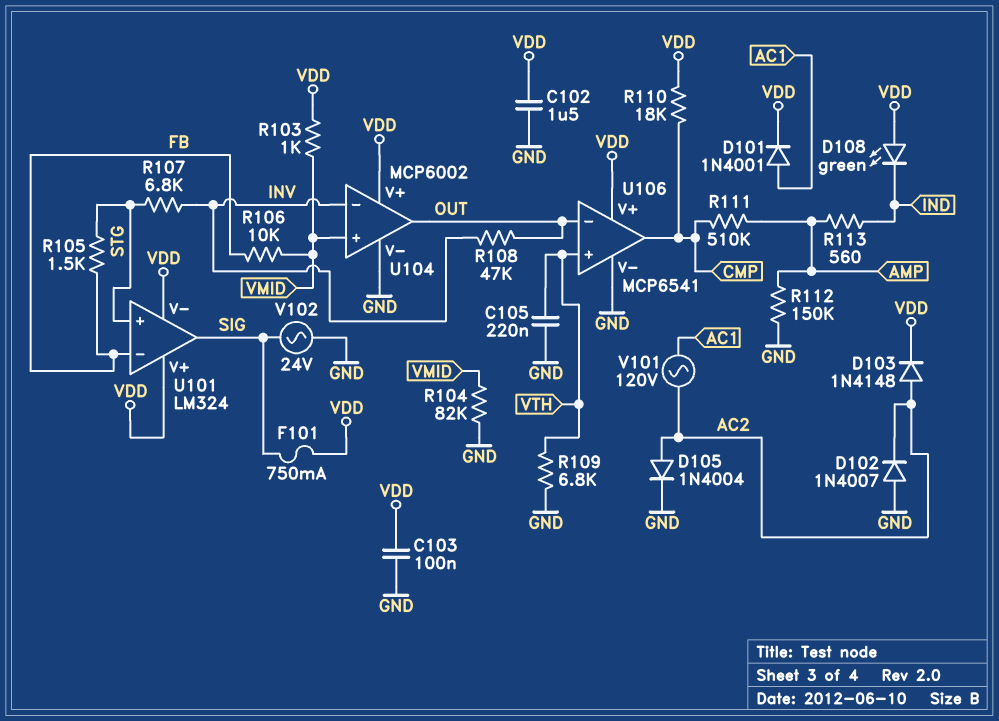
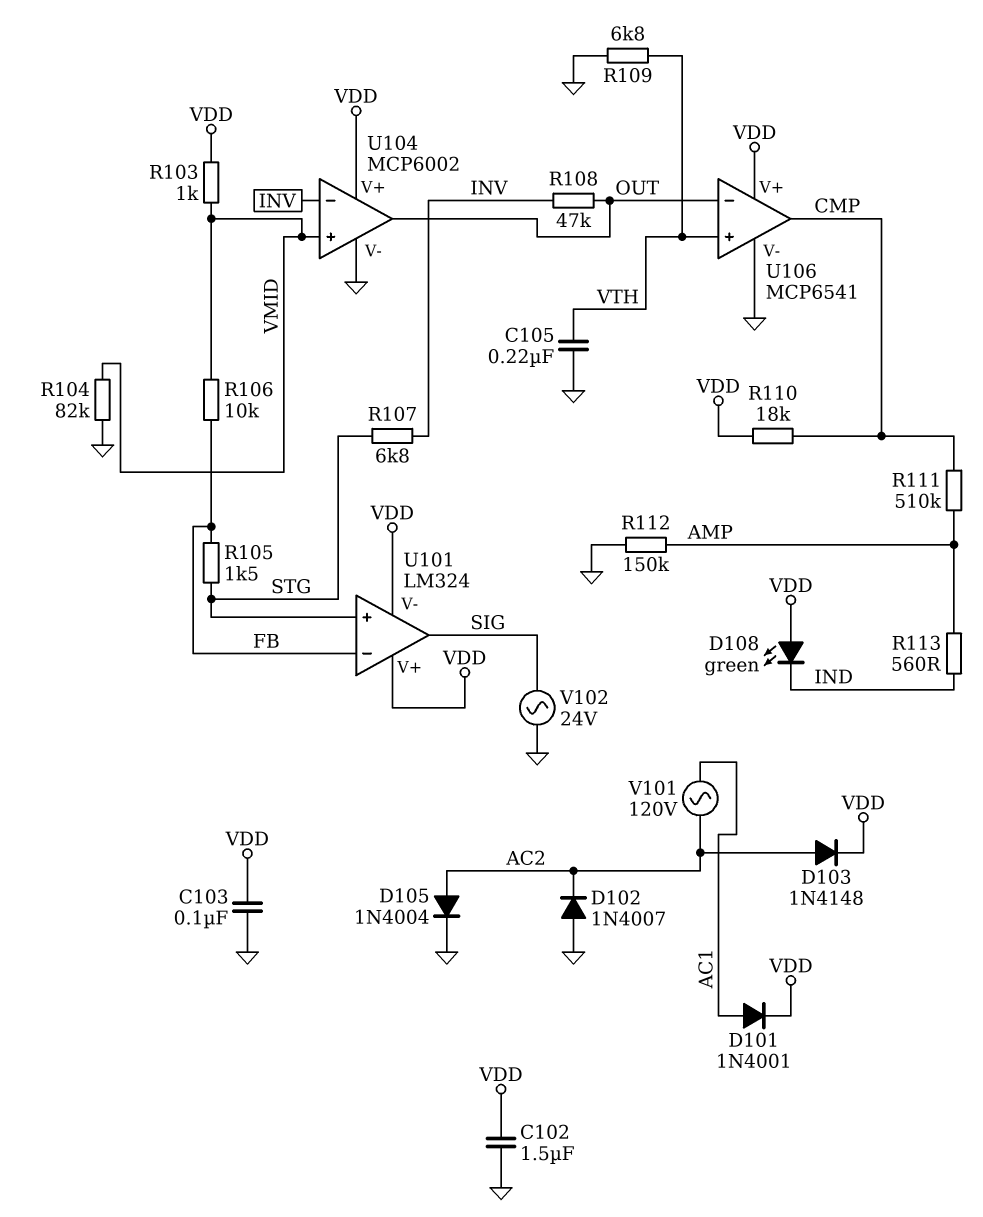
F101: 750mA (SIG, VDD) -> none

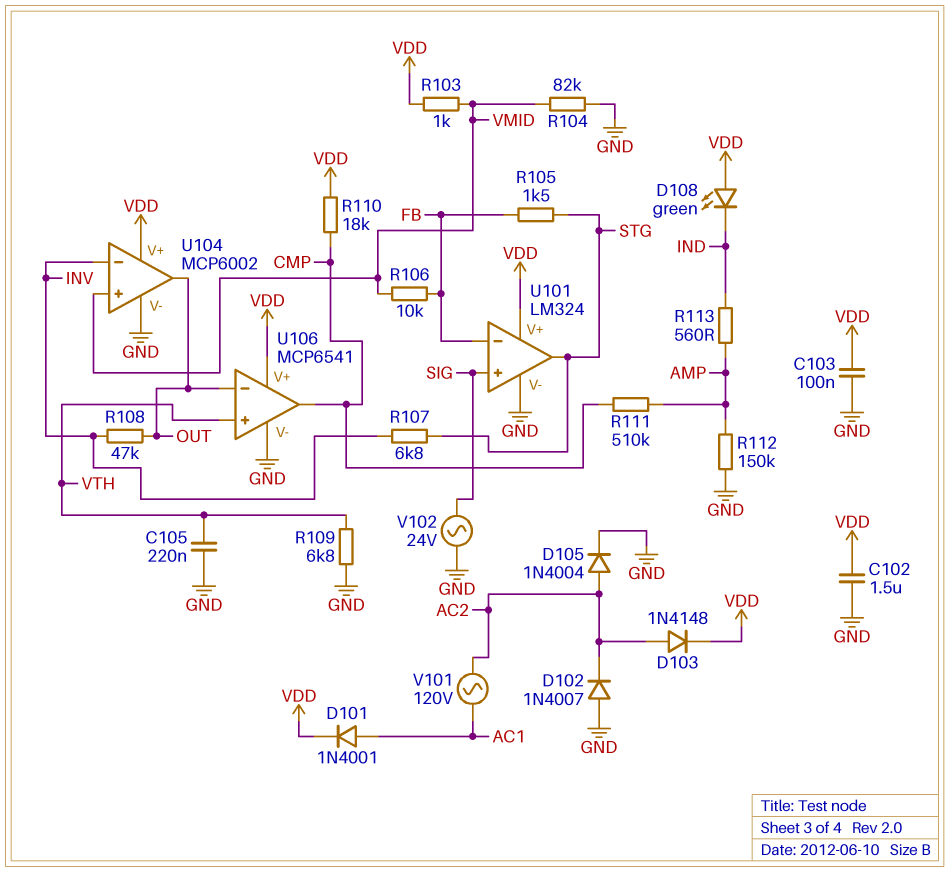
U101 pin V-: VDD -> GND
U101 pin in+: STG -> SIG
U101 pin out: SIG -> STG

